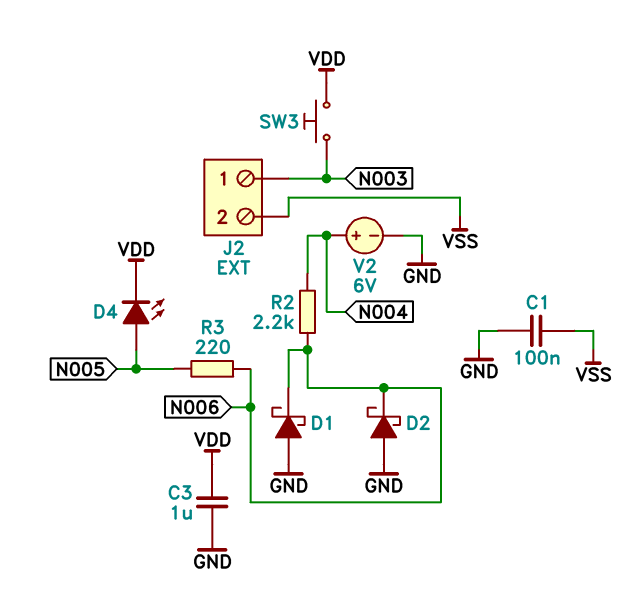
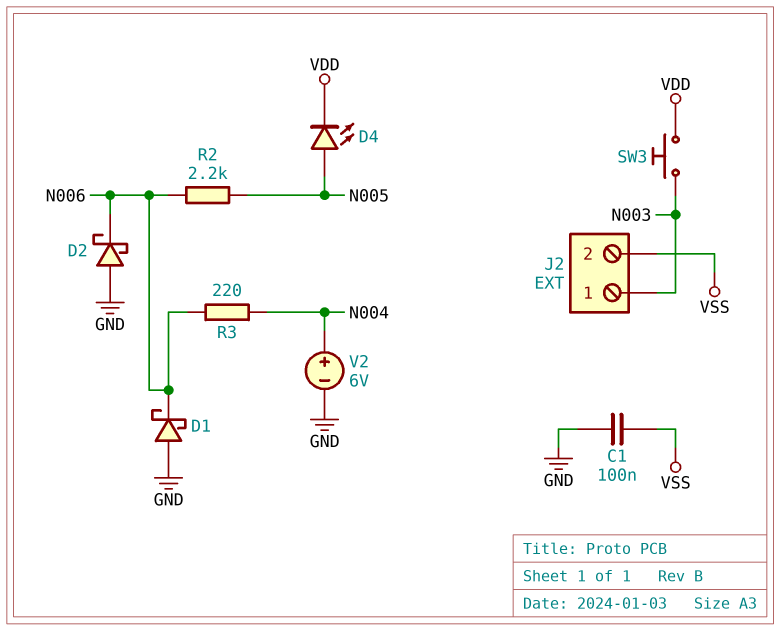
C3: 1uF (GND, VDD) -> none
R2: 2.2k (N004, N006) -> 2.2k (N005, N006)
R3: 220 (N005, N006) -> 220 (N004, N006)

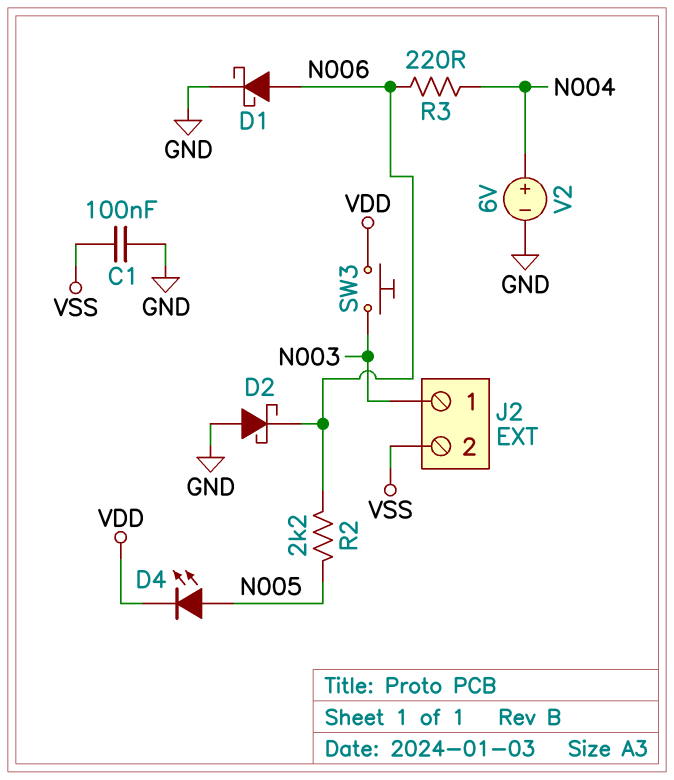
D1: schottky (A GND, K N006) -> schottky (A N006, K GND)

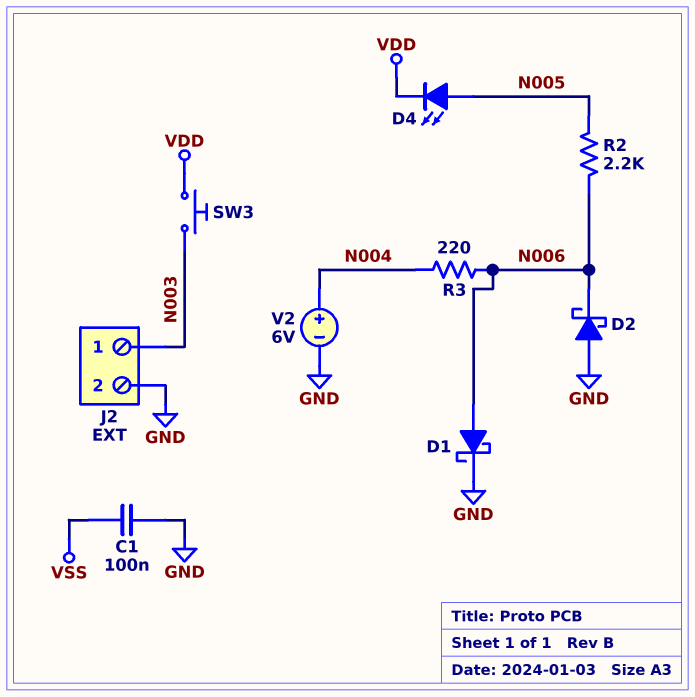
J2 pin 2: VSS -> GND

